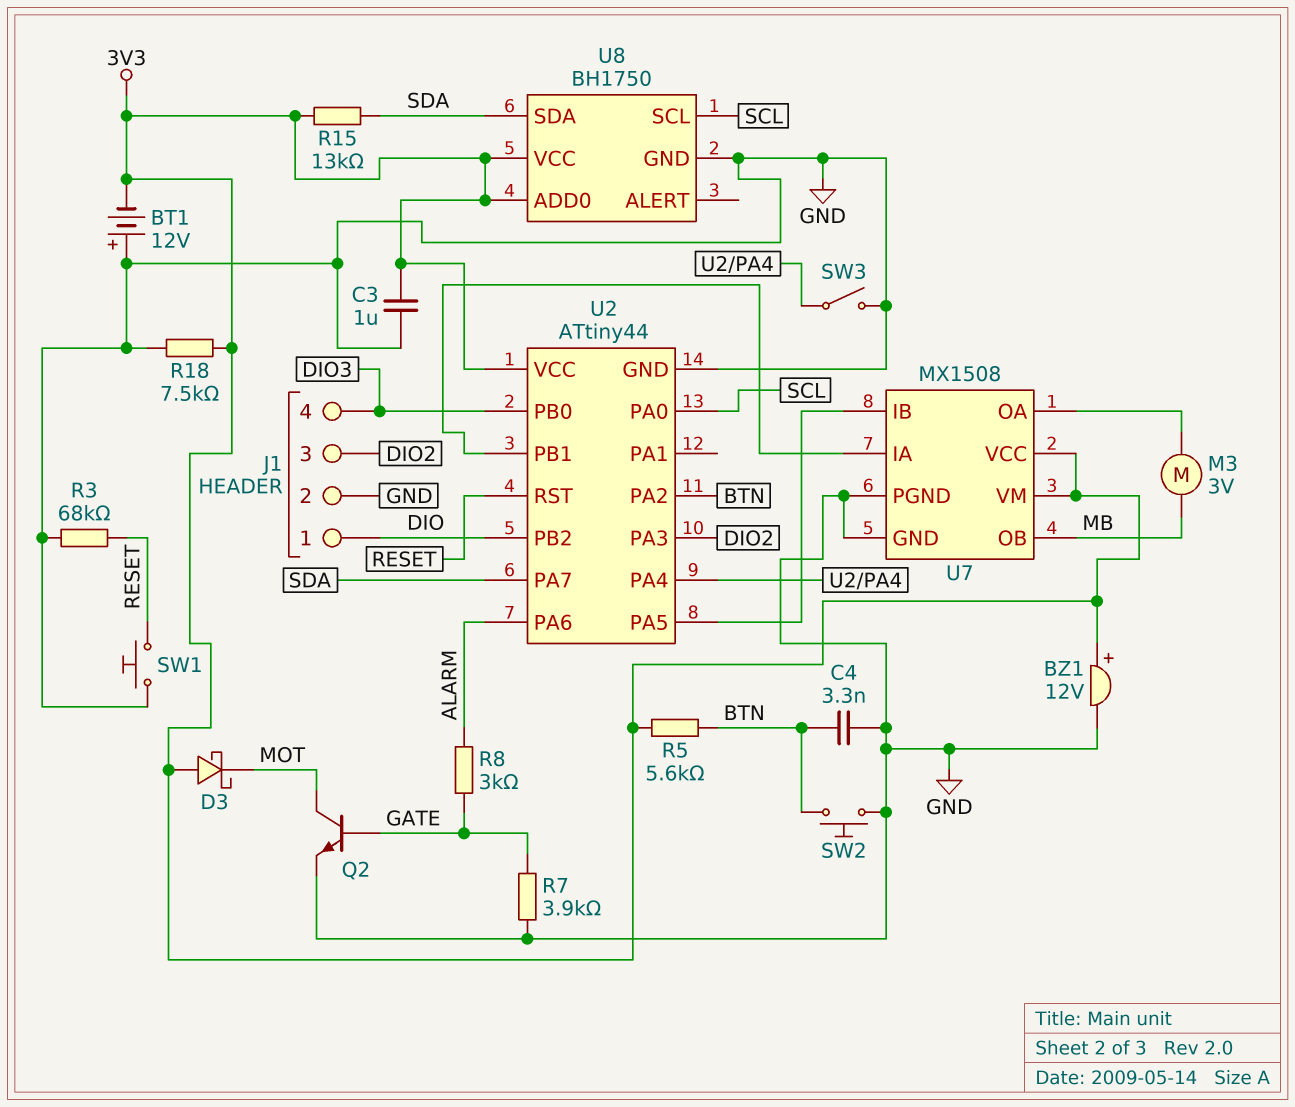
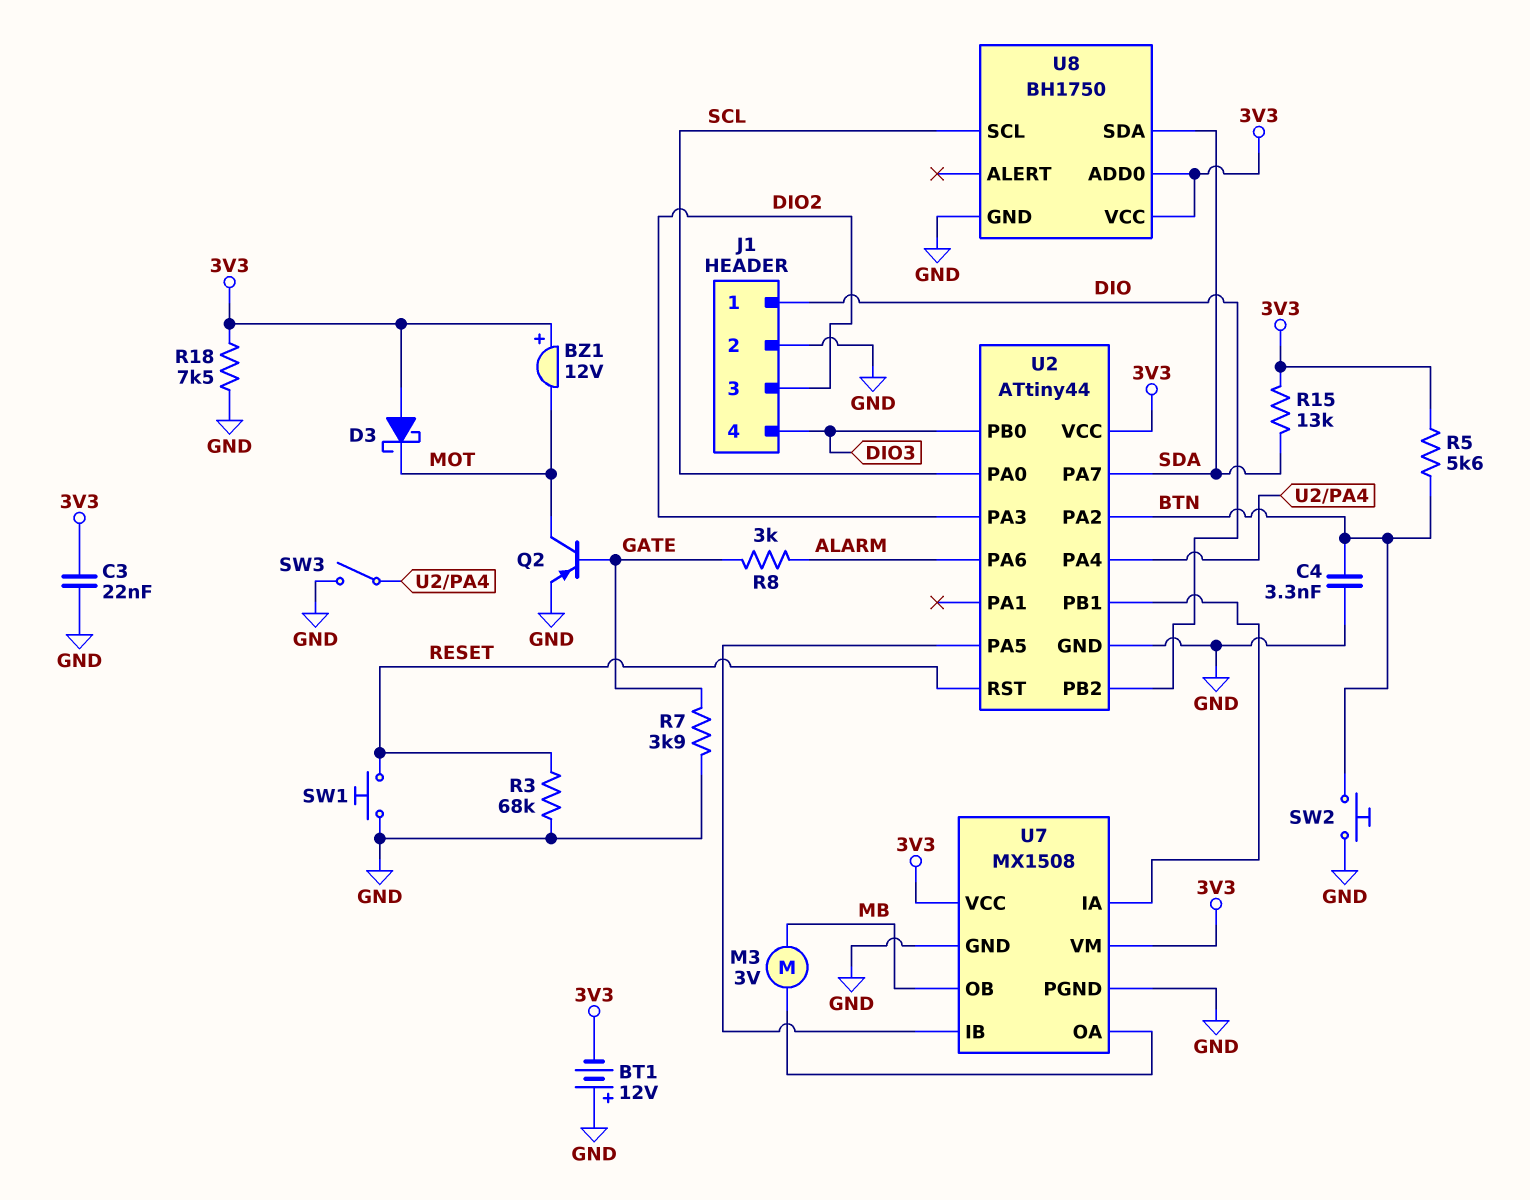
BZ1: buzzer 12V (plus 3V3, minus GND) -> buzzer 12V (plus 3V3, minus MOT)
C3: 1uF (3V3, GND) -> 22nF (3V3, GND)
Q2: NPN (B GATE, C MOT, E GND) -> PNP (B GATE, C MOT, E GND)

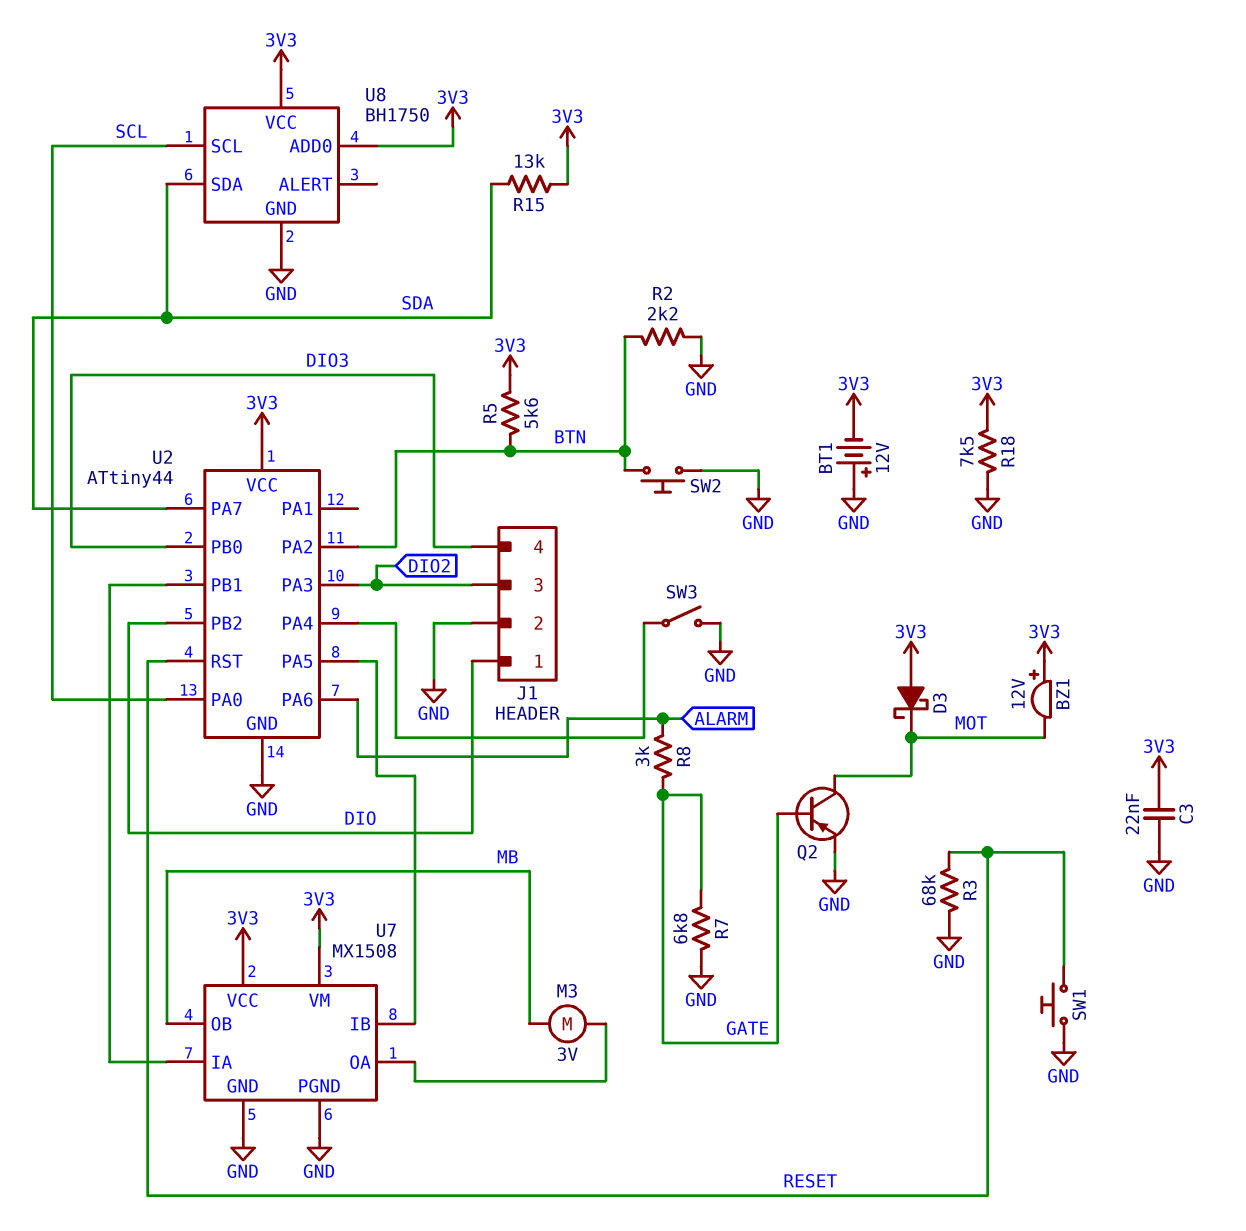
C4: 3.3nF (BTN, GND) -> none
R2: none -> 2.2k (BTN, GND)
R7: 3.9k (GATE, GND) -> 6.8k (GATE, GND)

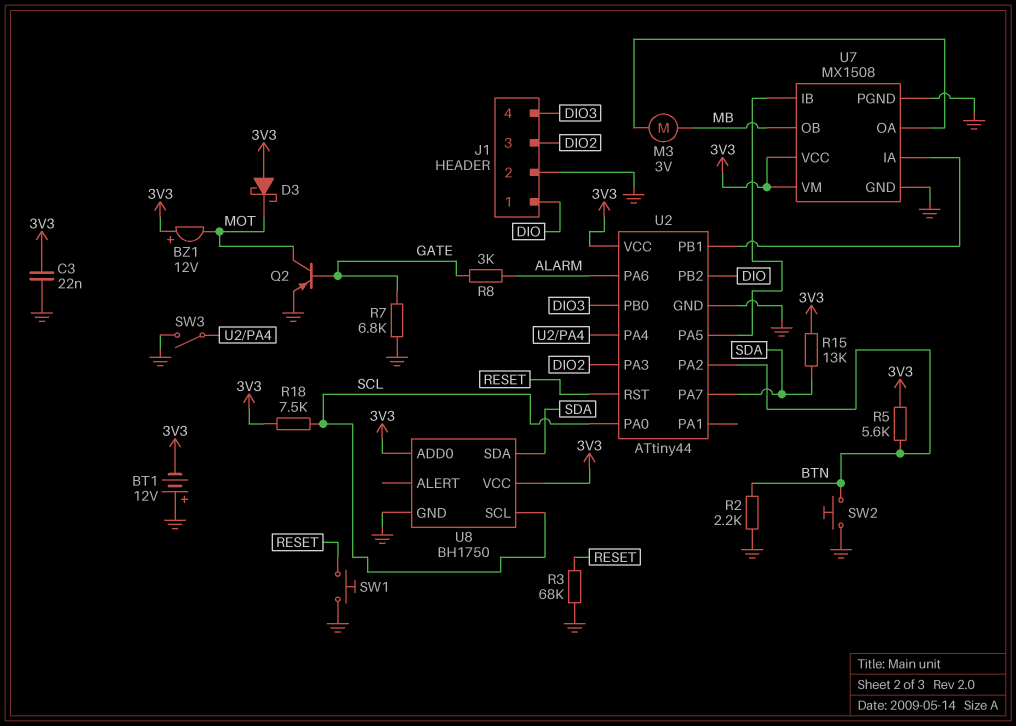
R18: 7.5k (3V3, GND) -> 7.5k (3V3, SCL)

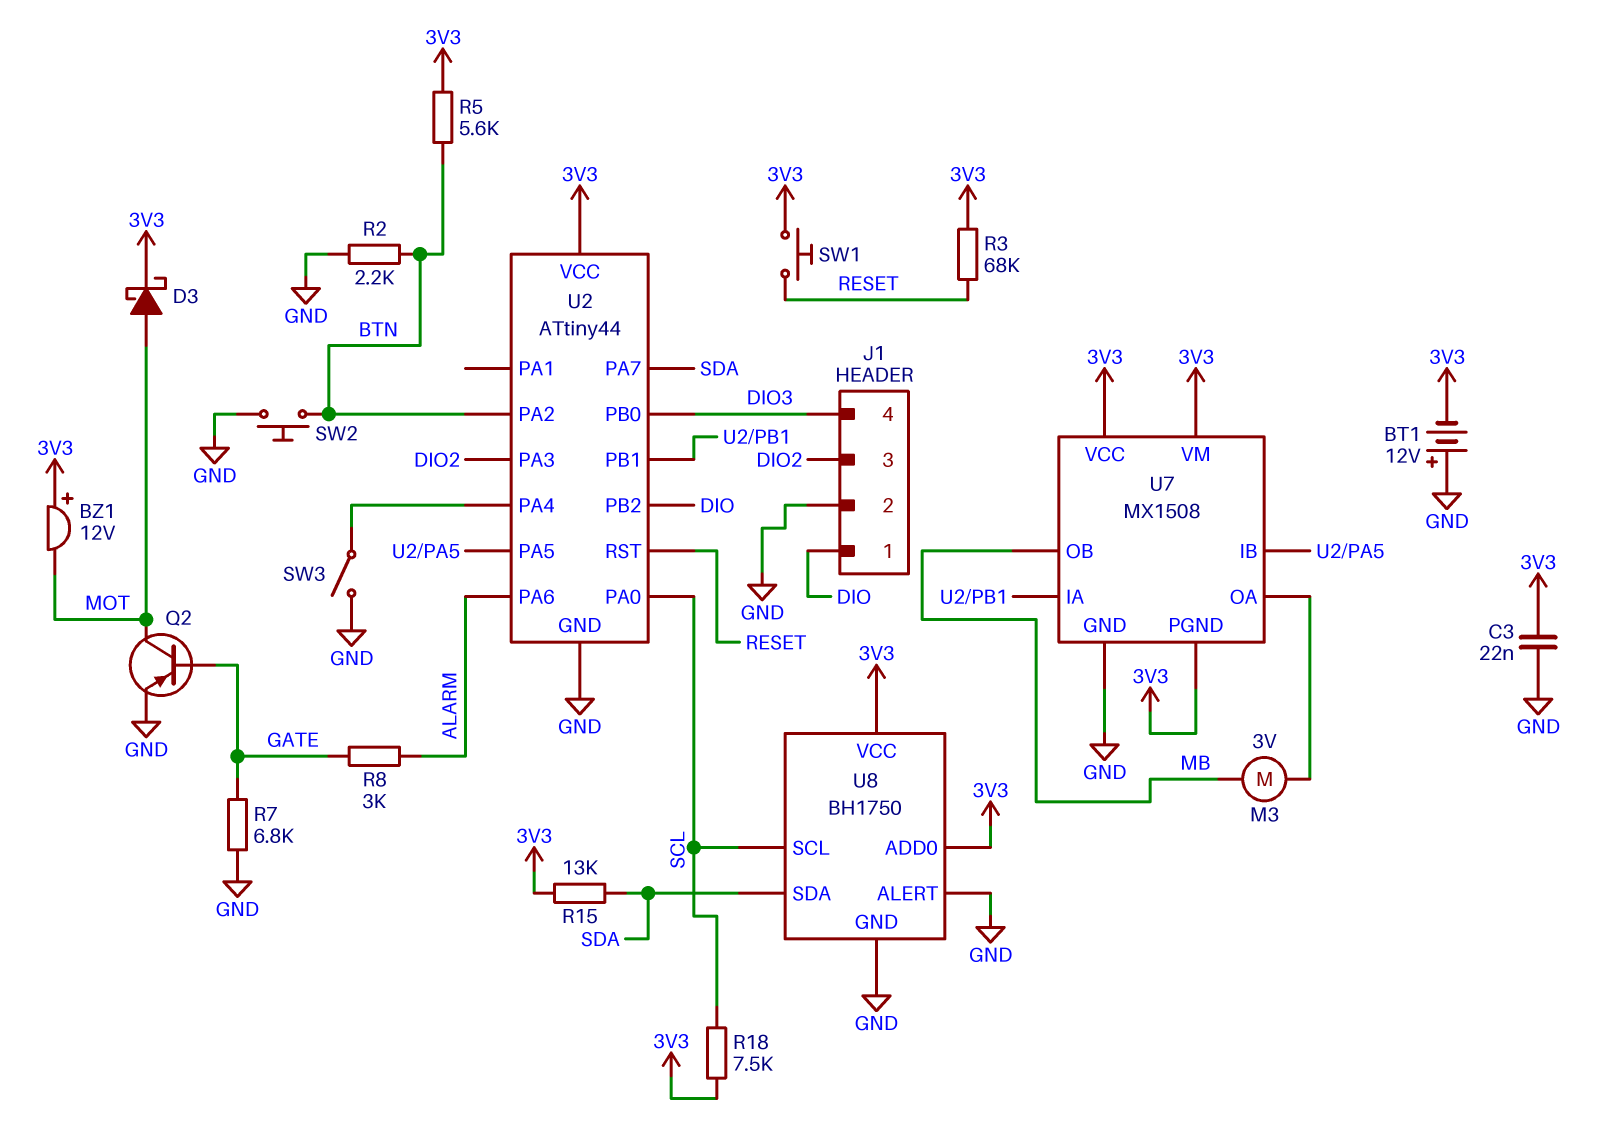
D3: schottky (A 3V3, K MOT) -> schottky (A MOT, K 3V3)
R3: 68k (GND, RESET) -> 68k (3V3, RESET)
SW1: button (GND, RESET) -> button (3V3, RESET)
U7 pin PGND: GND -> 3V3
U8 pin ALERT: none -> GND

